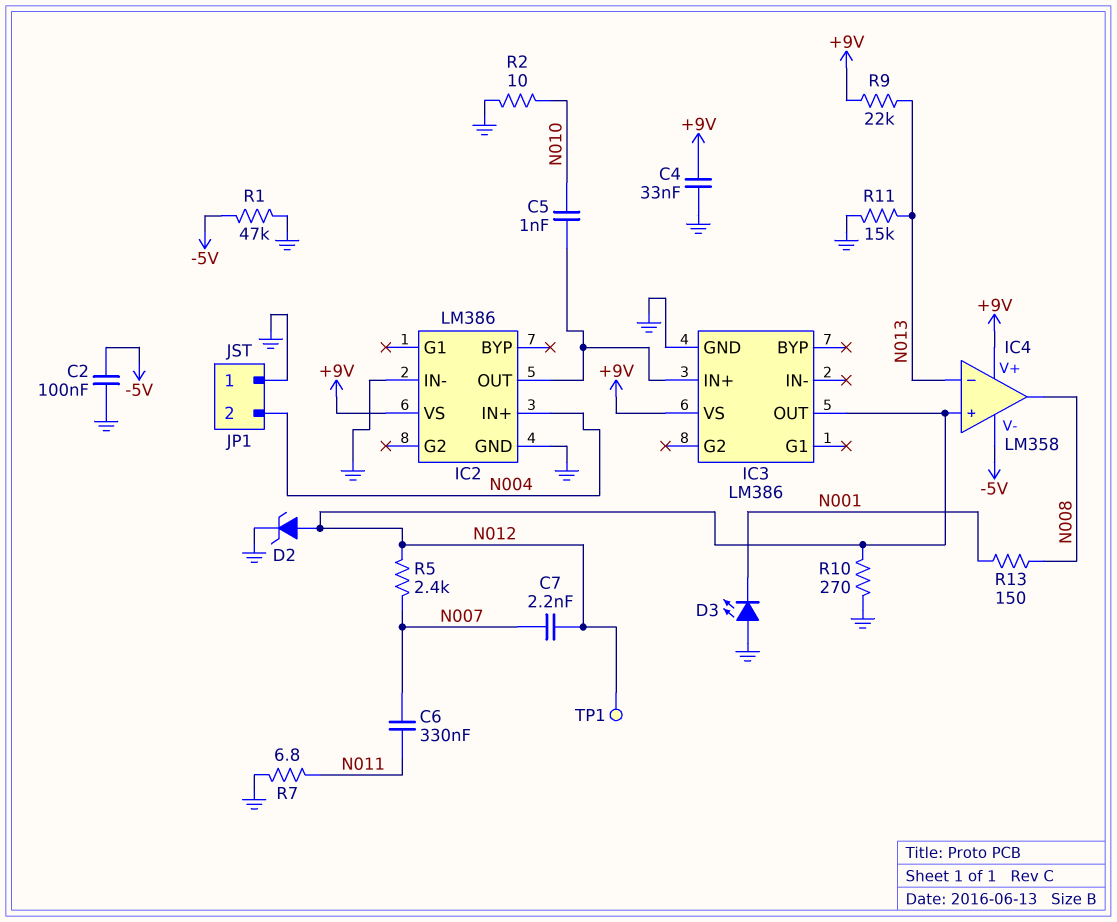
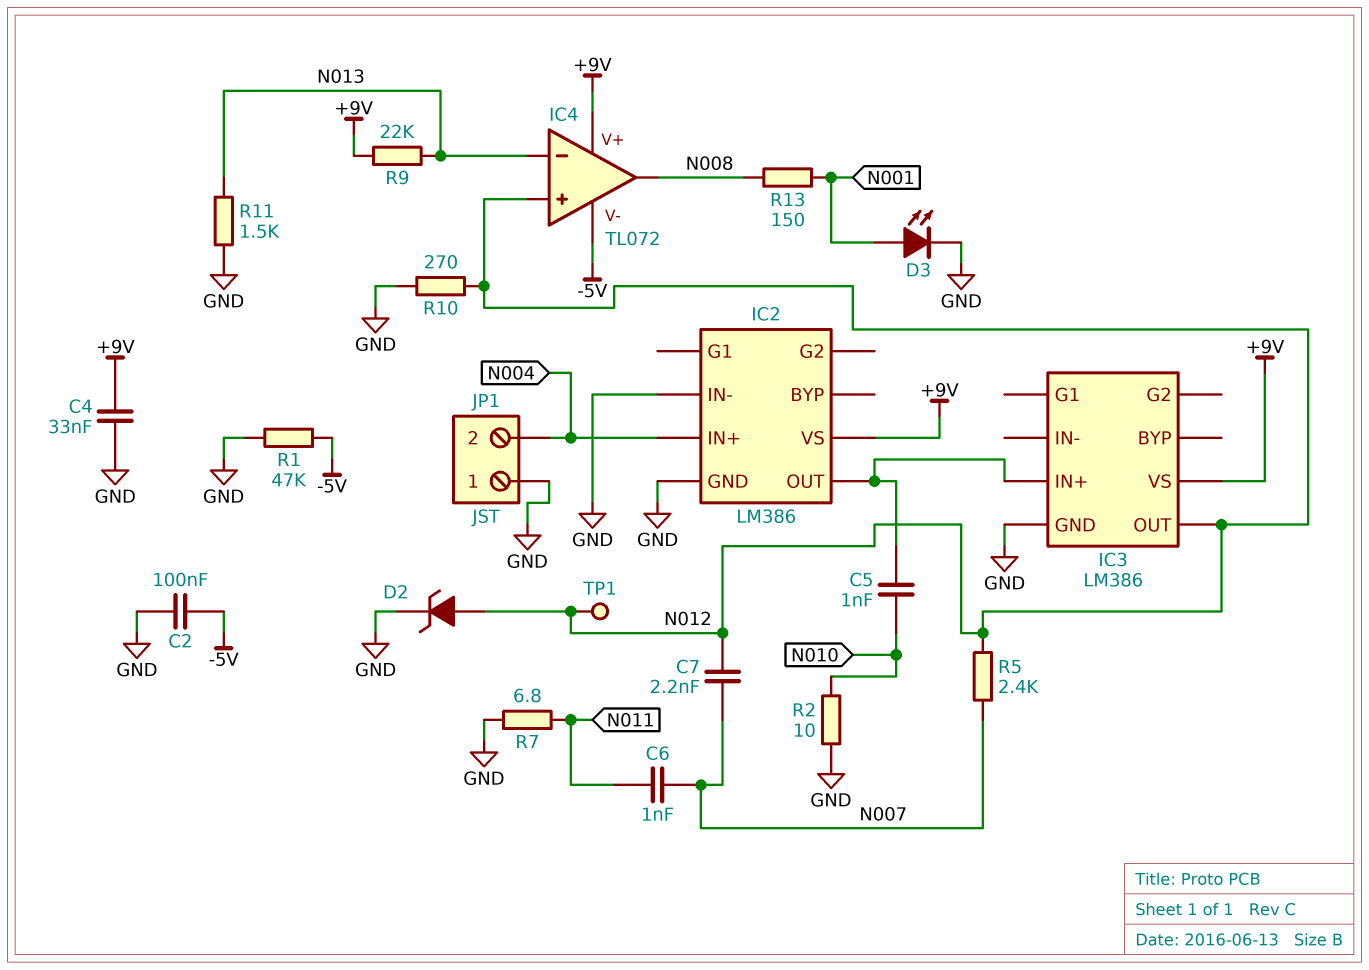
C6: 330nF (N007, N011) -> 1nF (N007, N011)
D3: LED (A GND, K N001) -> LED (A N001, K GND)
IC4: LM358 -> TL072
R11: 15k (GND, N013) -> 1.5k (GND, N013)

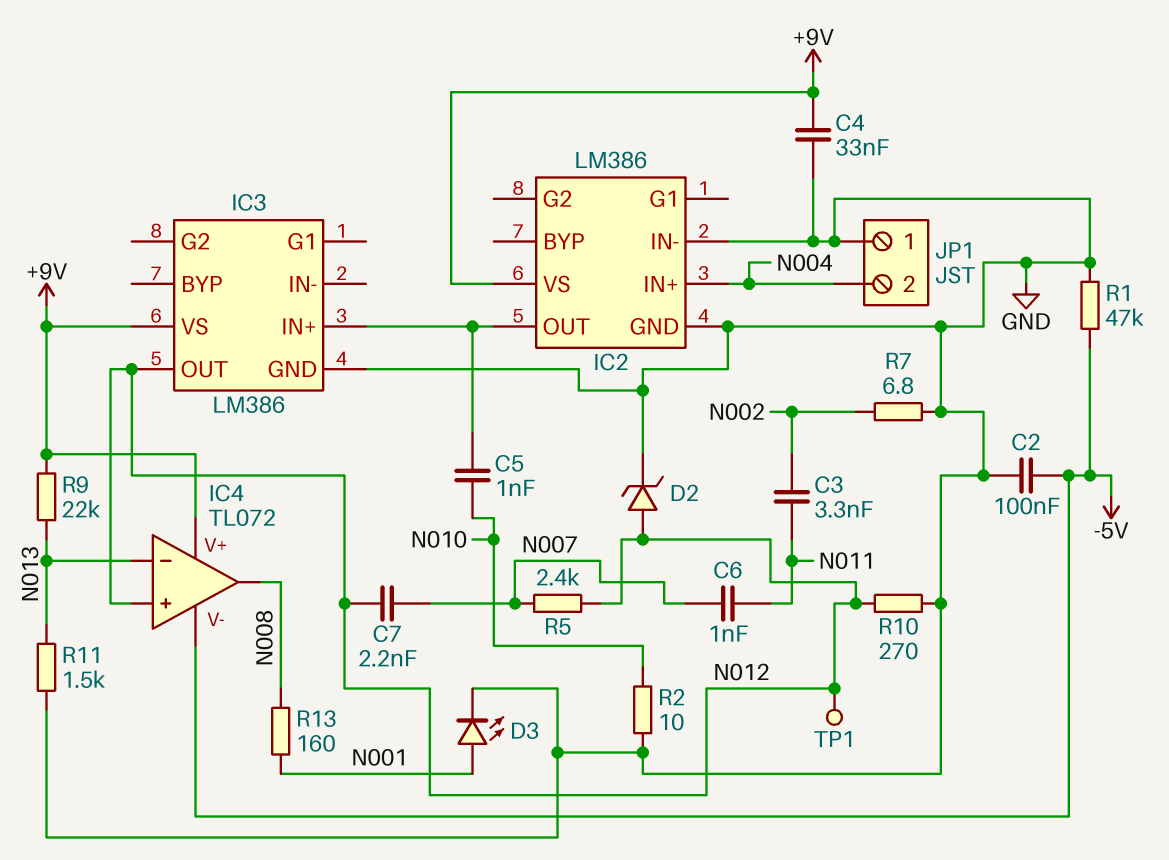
C3: none -> 3.3nF (N002, N011)
R7: 6.8 (GND, N011) -> 6.8 (GND, N002)
R13: 150 (N001, N008) -> 160 (N001, N008)

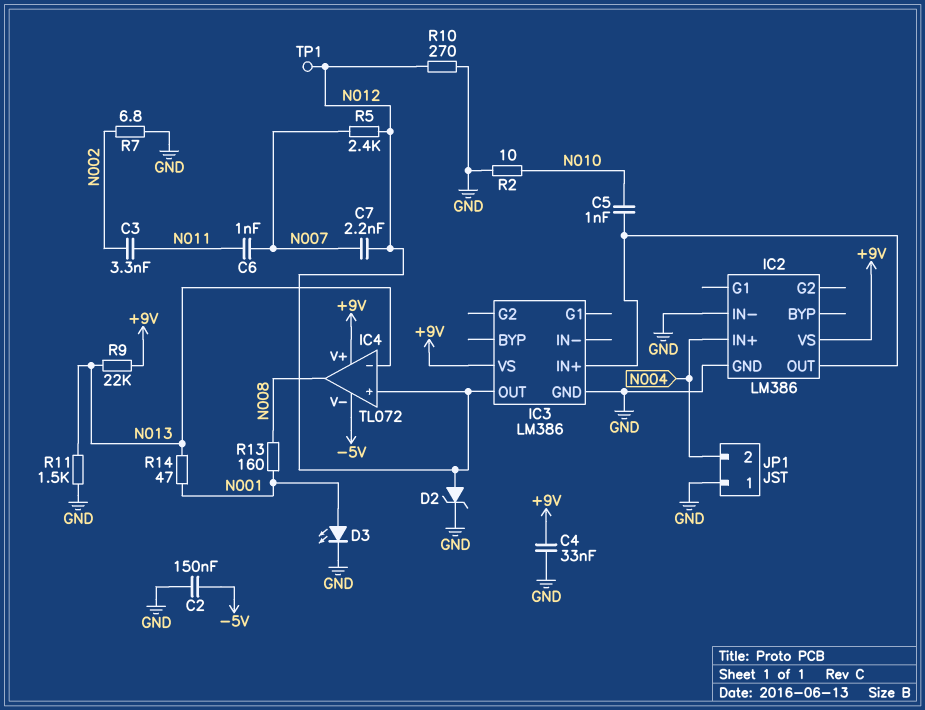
C2: 100nF (-5V, GND) -> 150nF (-5V, GND)
R1: 47k (-5V, GND) -> none
R14: none -> 47 (N001, N013)

